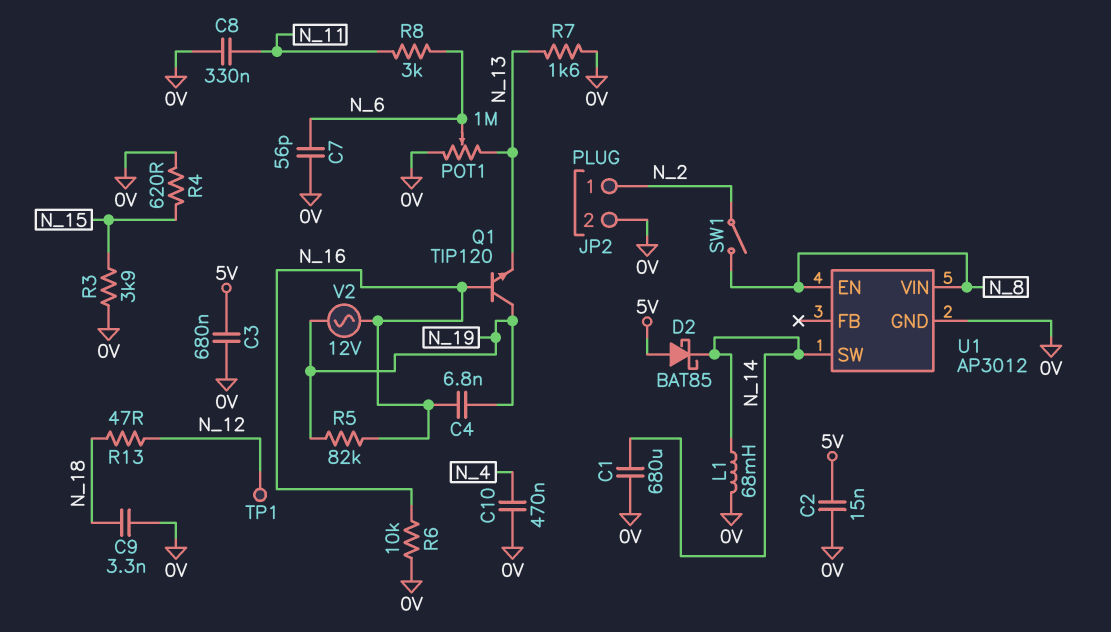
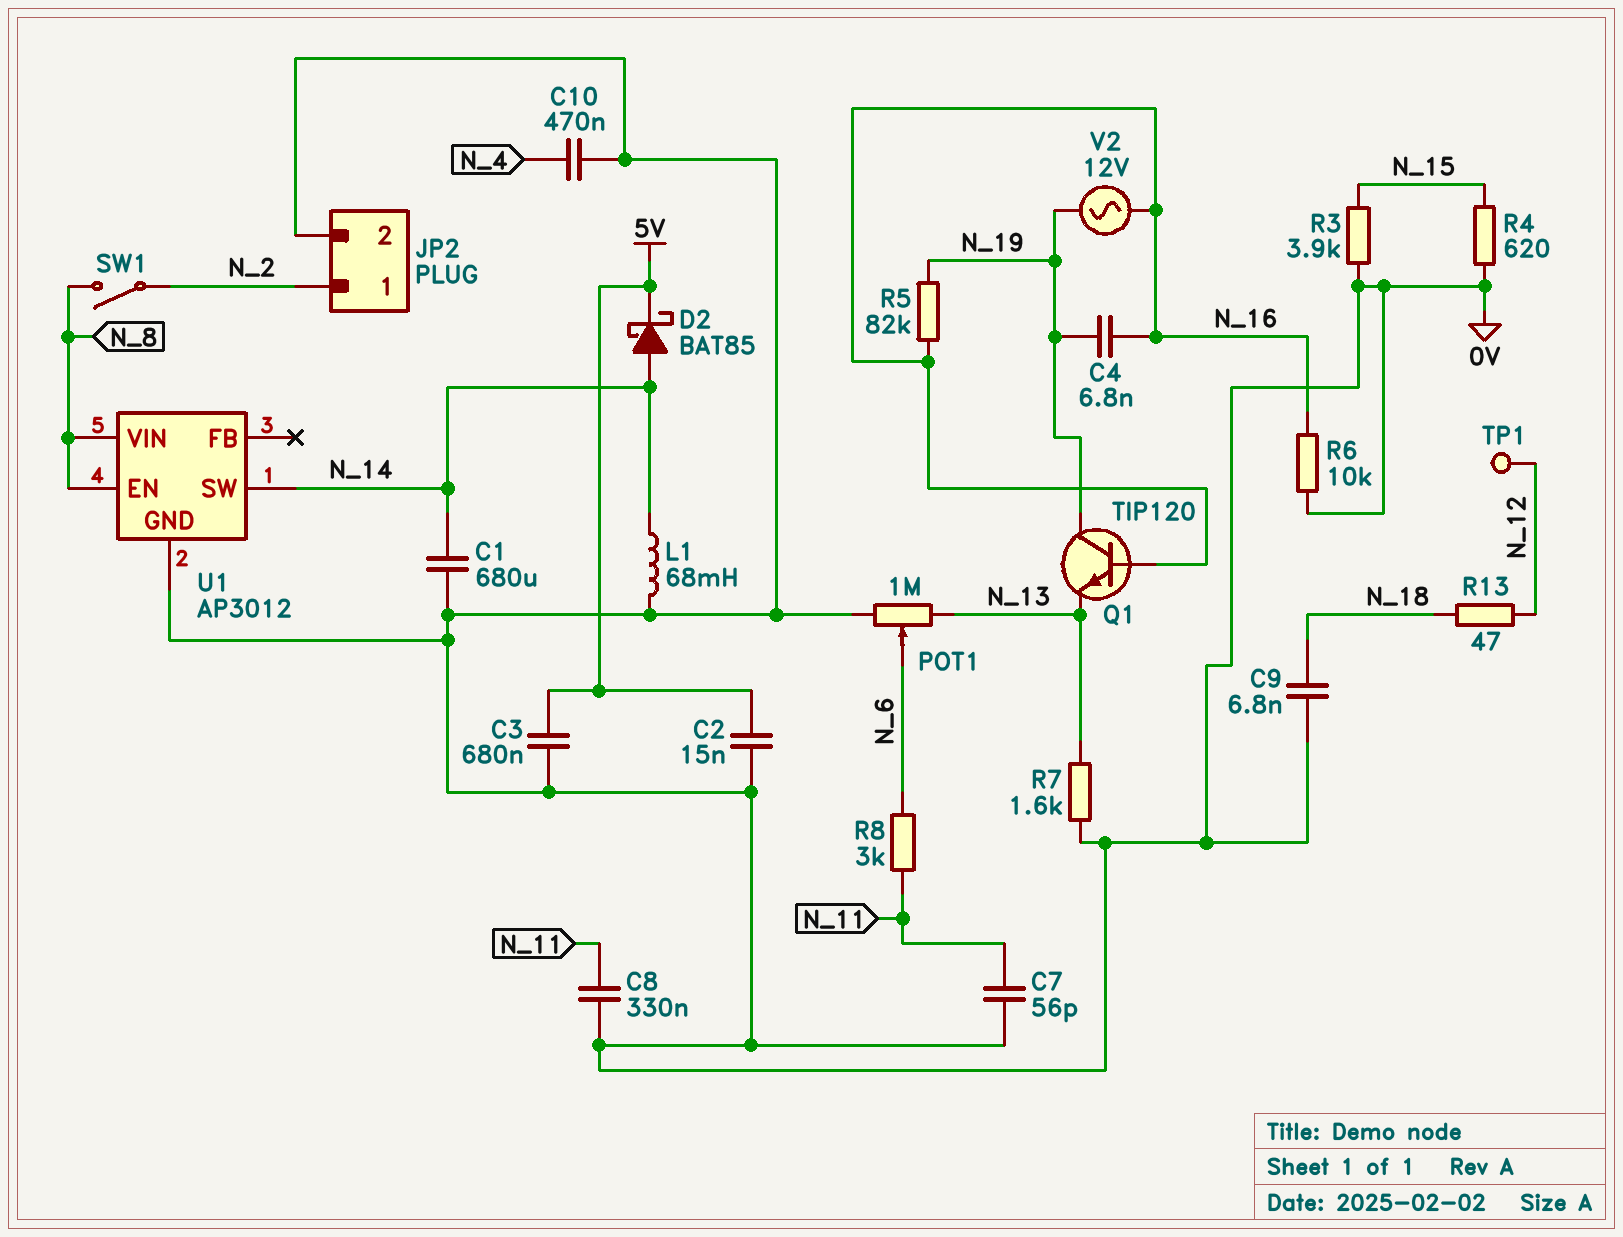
C7: 56pF (0V, N_6) -> 56pF (0V, N_11)
C9: 3.3nF (0V, N_18) -> 6.8nF (0V, N_18)
D2: schottky BAT85 (A 5V, K N_14) -> schottky BAT85 (A N_14, K 5V)

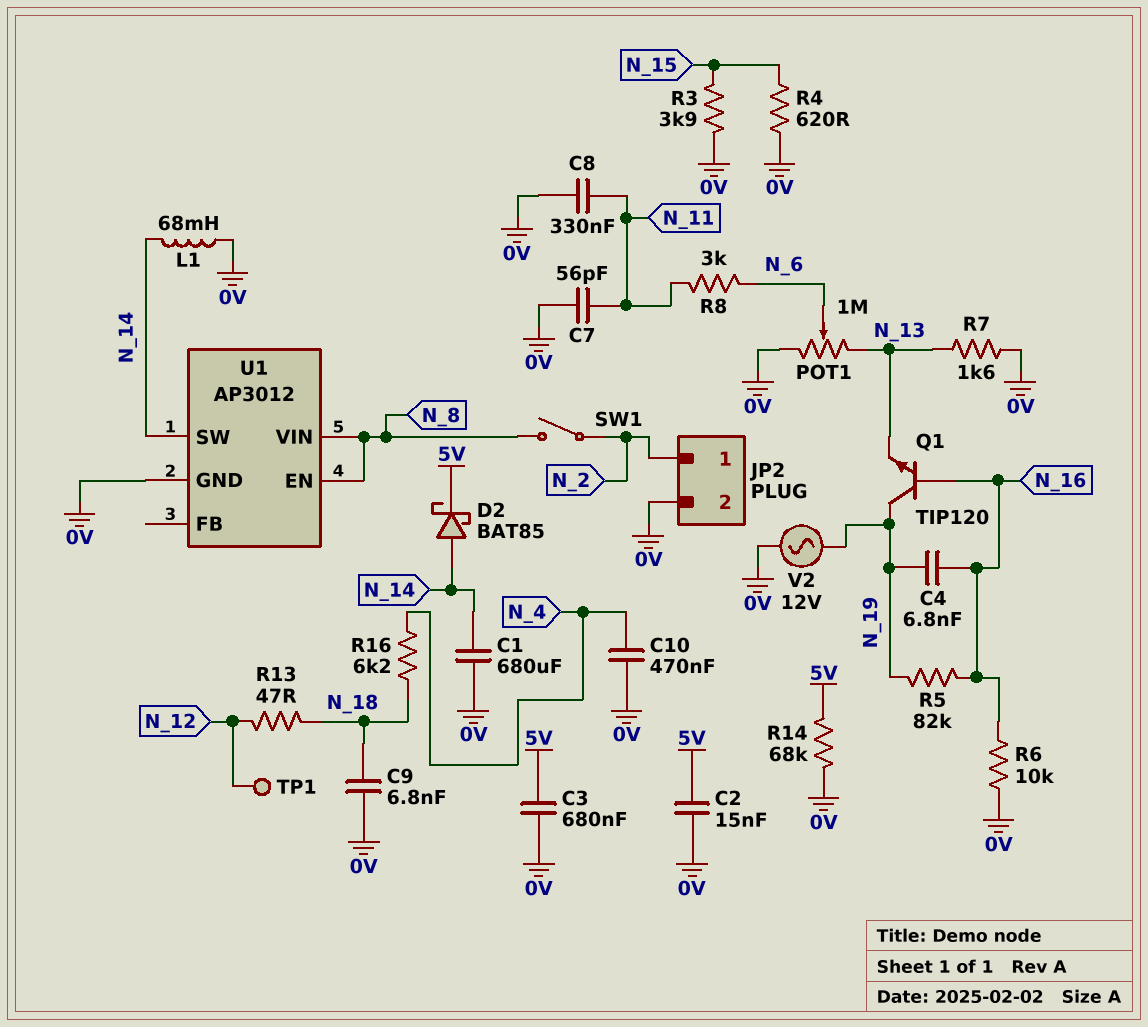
R14: none -> 68k (0V, 5V)
R16: none -> 6.2k (N_4, N_18)
V2: AC 12V (N_16, N_19) -> AC 12V (0V, N_19)

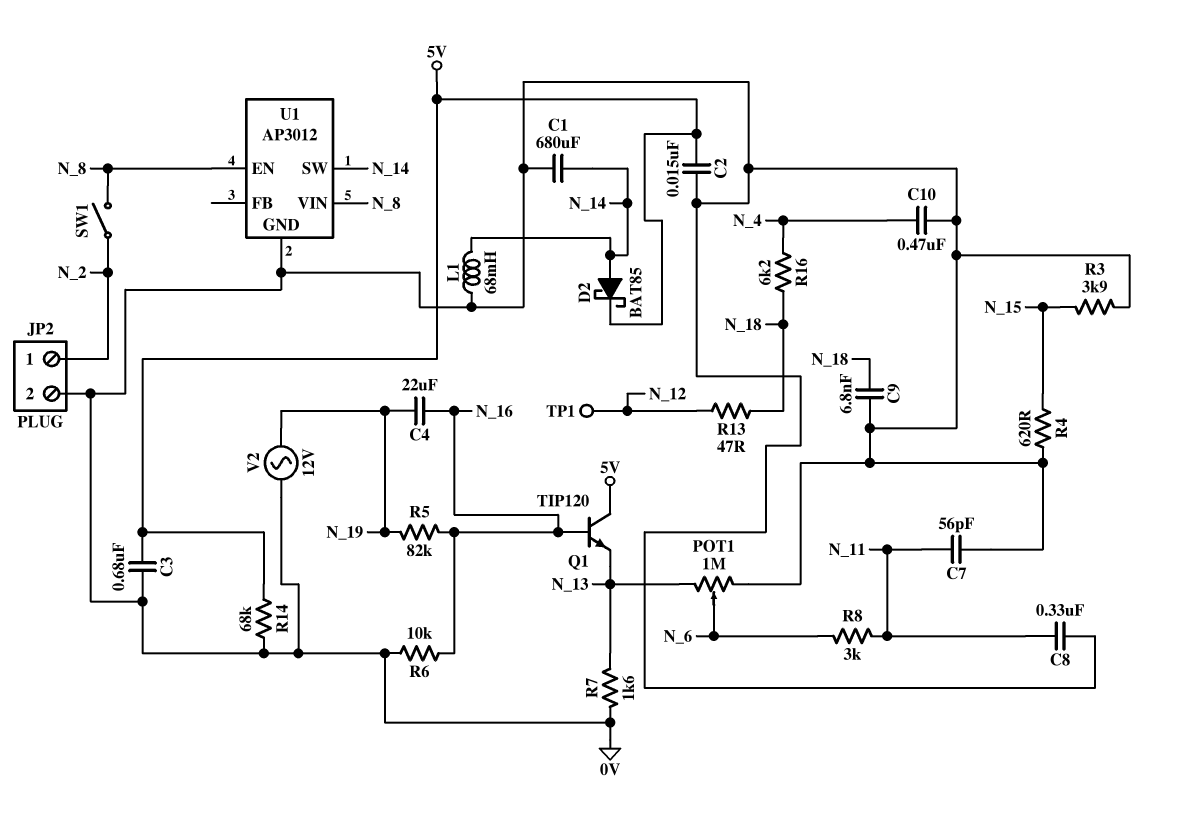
C4: 6.8nF (N_16, N_19) -> 22uF (N_16, N_19)
Q1: NPN TIP120 (B N_16, C N_19, E N_13) -> NPN TIP120 (B N_16, C 5V, E N_13)

